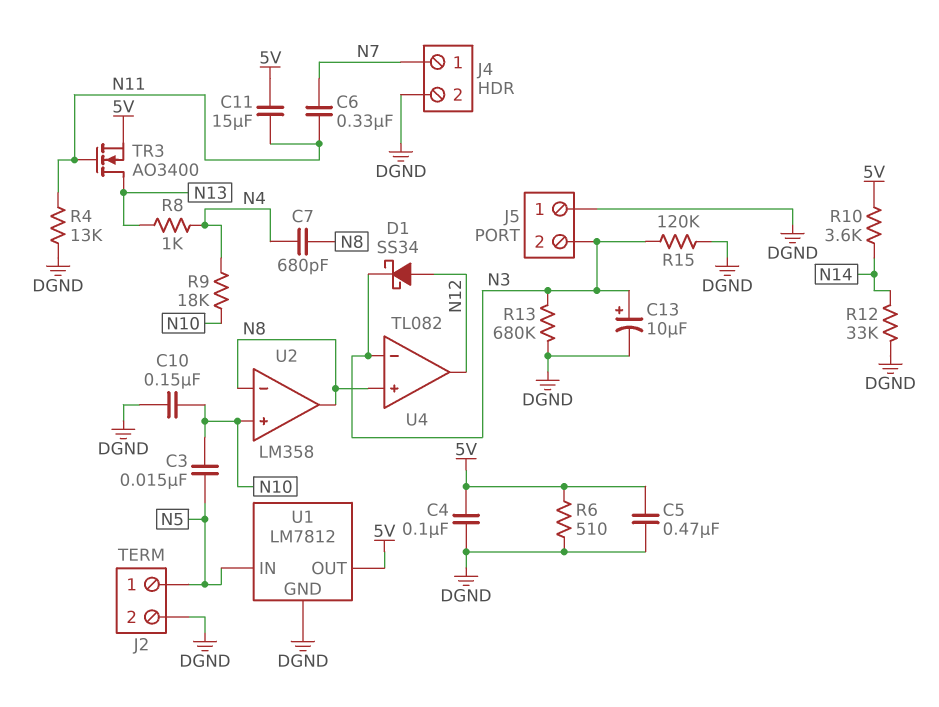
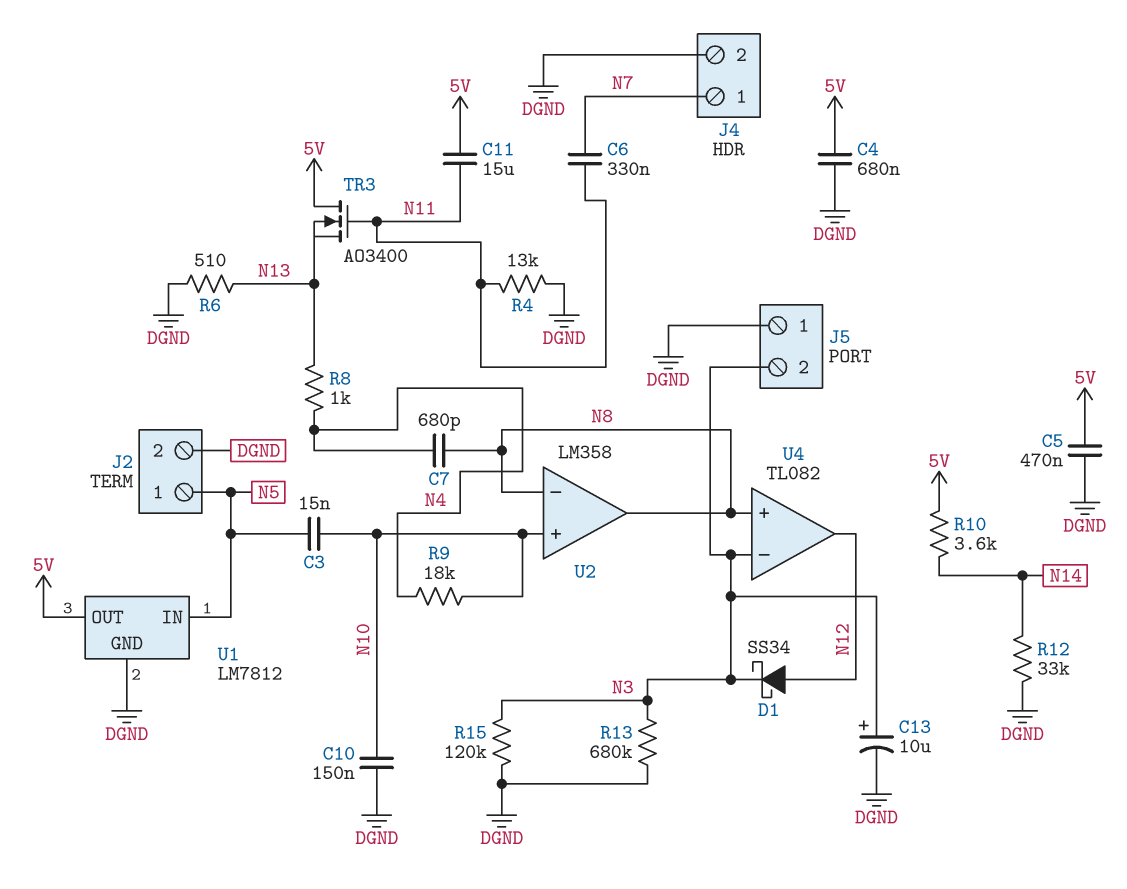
C4: 100nF (5V, DGND) -> 680nF (5V, DGND)
R6: 510 (5V, DGND) -> 510 (DGND, N13)
TR3: NMOS AO3400 (G N11, D N13, S 5V) -> NMOS AO3400 (G N11, D 5V, S N13)

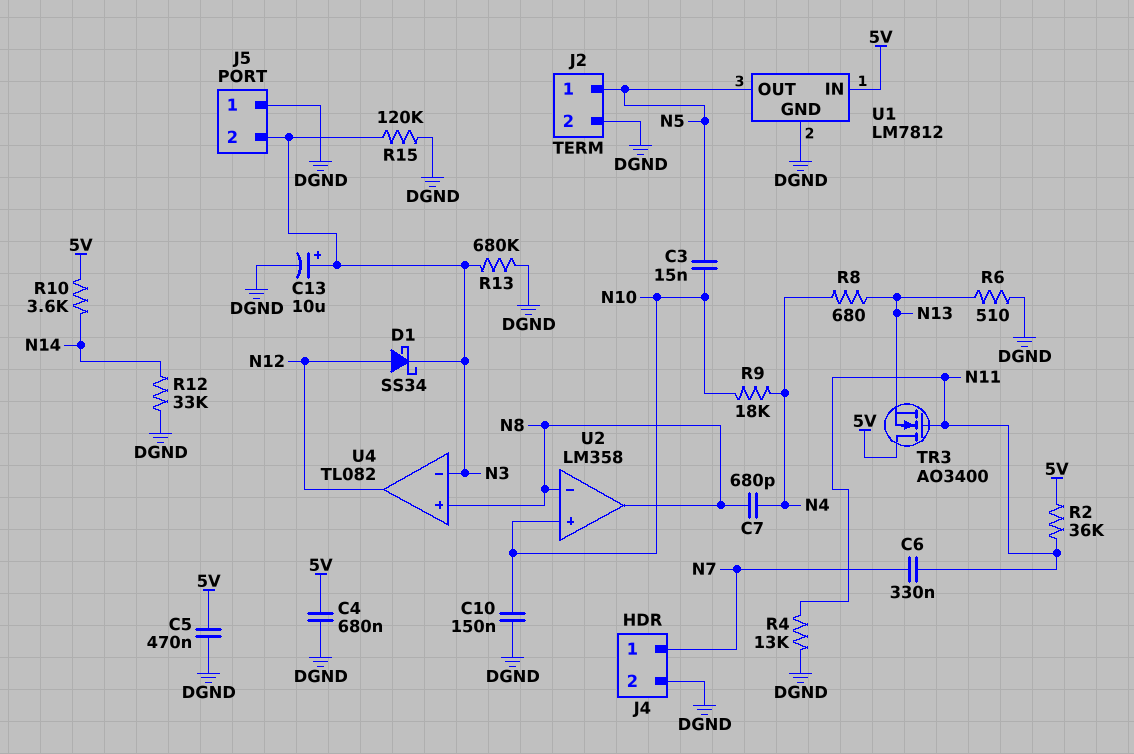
C11: 15uF (5V, N11) -> none
R2: none -> 36k (5V, N11)
R8: 1k (N4, N13) -> 680 (N4, N13)
U1 pin IN: N5 -> 5V
U1 pin OUT: 5V -> N5

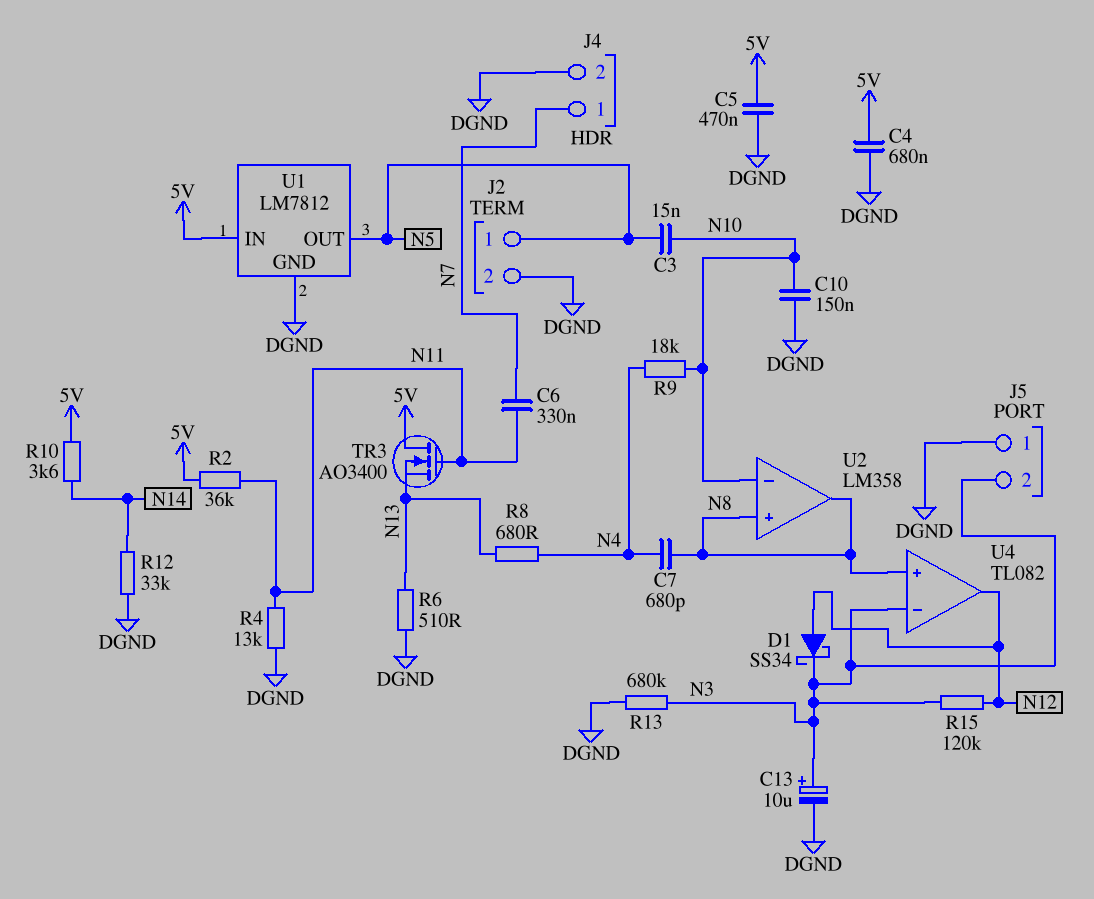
R15: 120k (DGND, N3) -> 120k (N3, N12)
U2 pin in+: N10 -> N8
U2 pin in-: N8 -> N10

